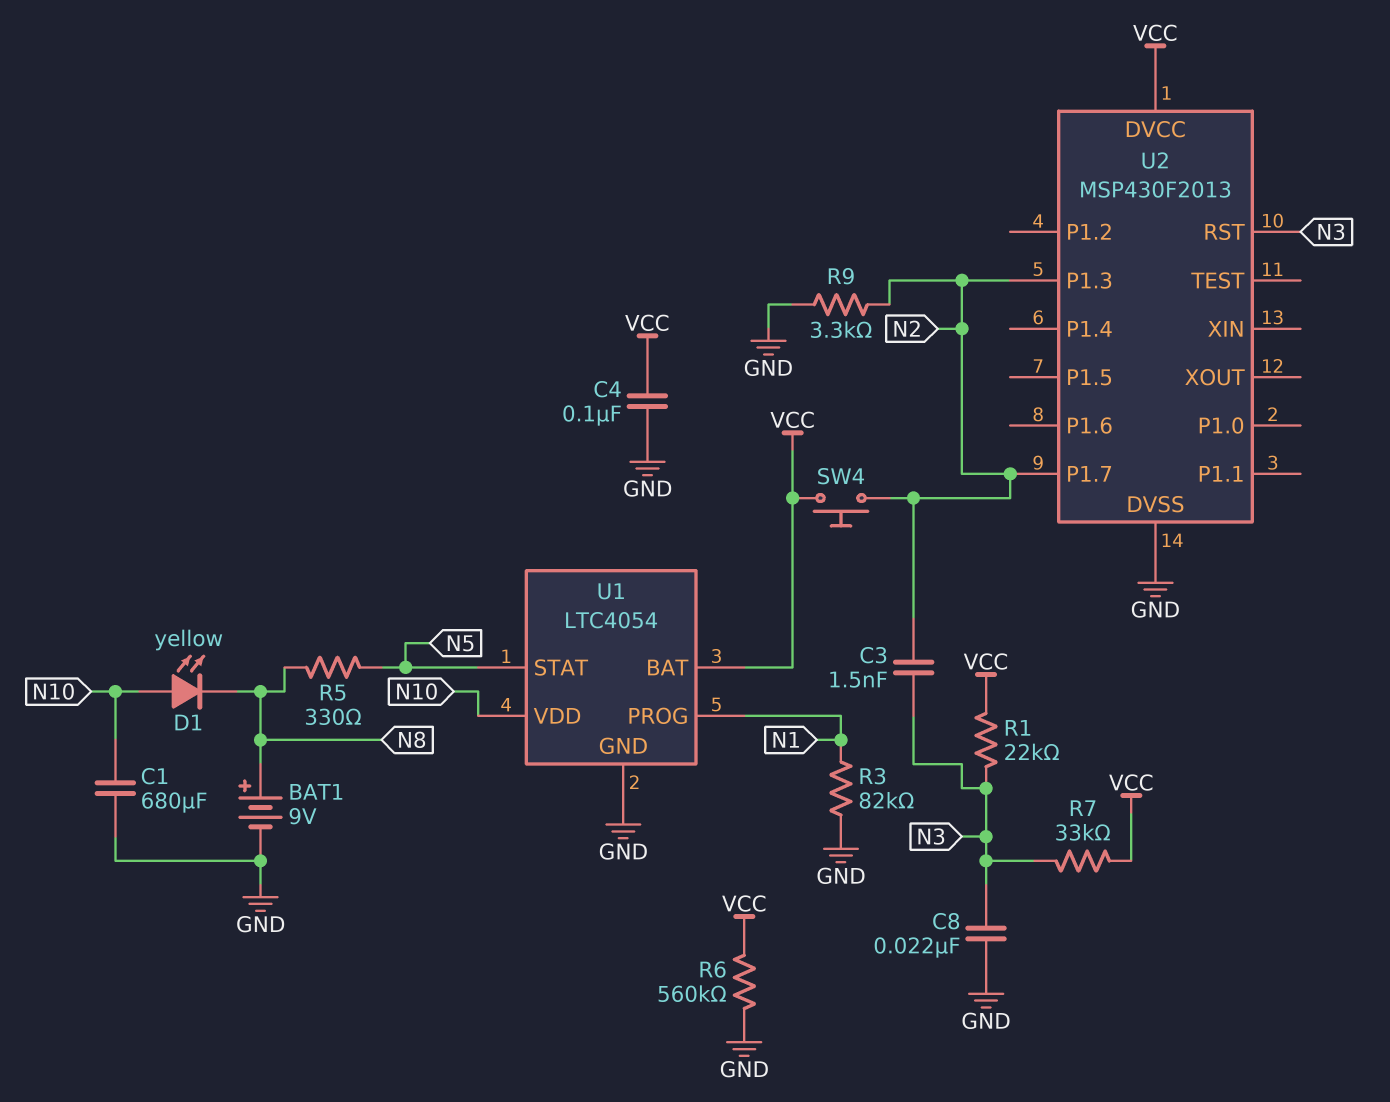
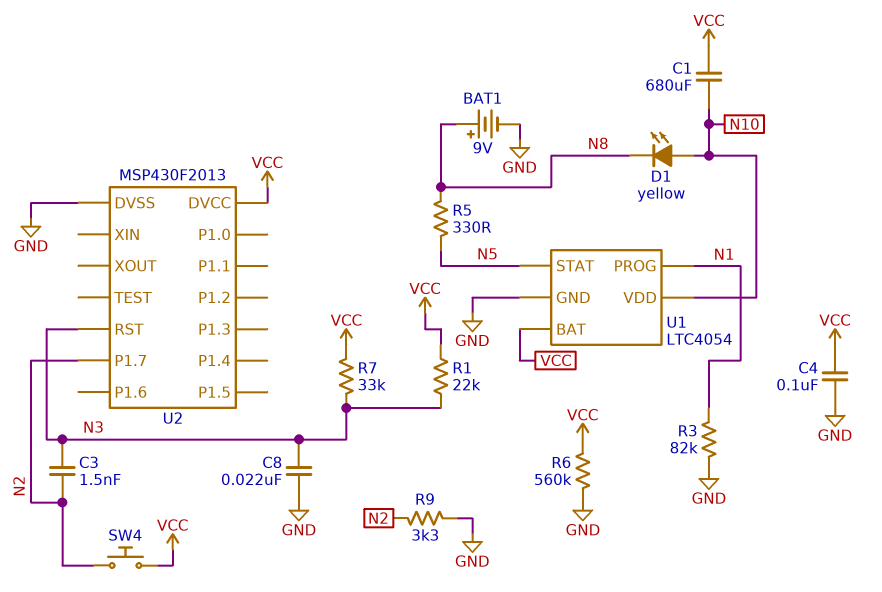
C1: 680uF (GND, N10) -> 680uF (N10, VCC)
U2 pin P1.3: N2 -> none

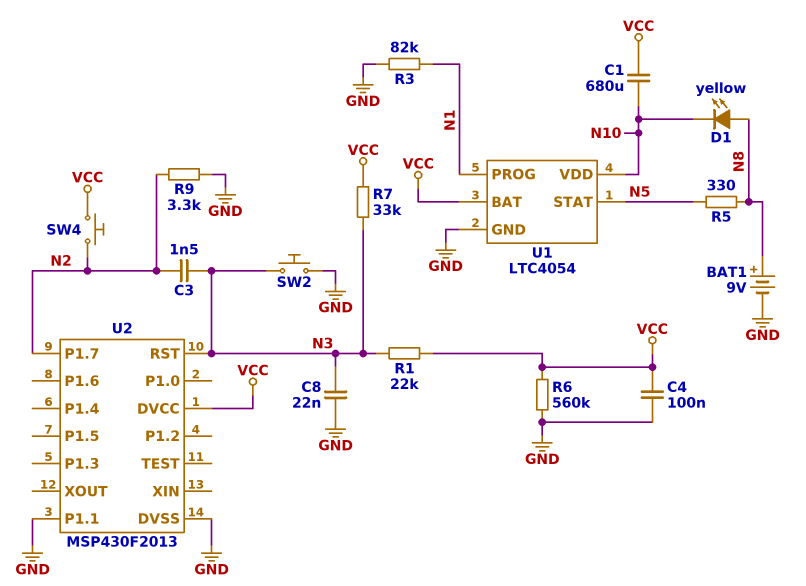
D1: LED yellow (A N10, K N8) -> LED yellow (A N8, K N10)
SW2: none -> button (GND, N3)
U2 pin P1.1: none -> GND

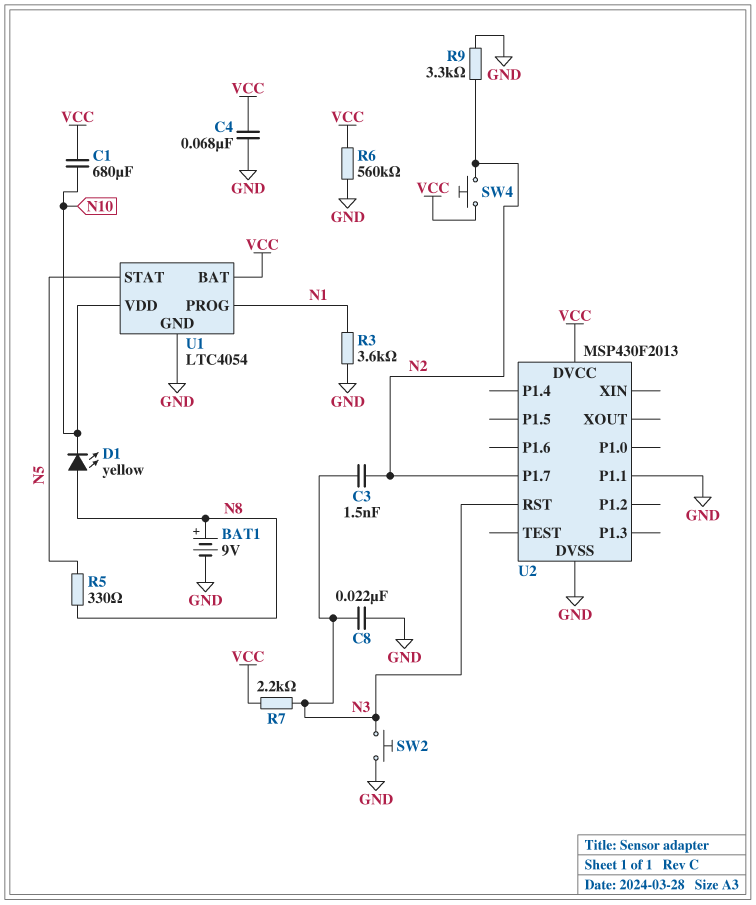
C4: 100nF (GND, VCC) -> 68nF (GND, VCC)
R1: 22k (N3, VCC) -> none
R3: 82k (GND, N1) -> 3.6k (GND, N1)
R7: 33k (N3, VCC) -> 2.2k (N3, VCC)

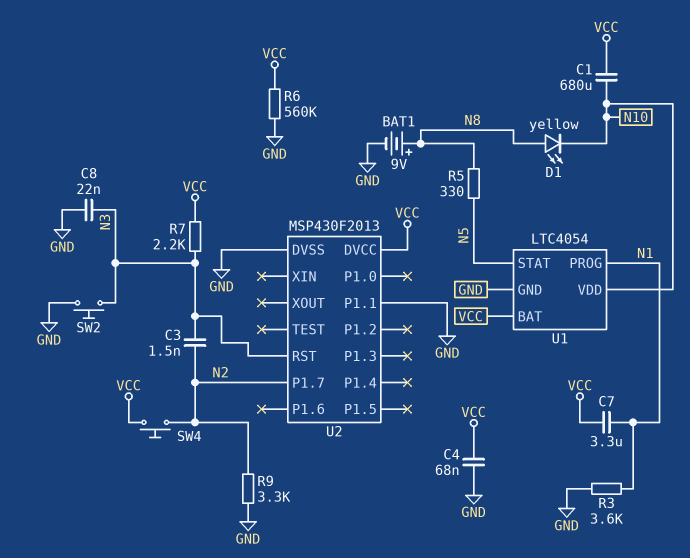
C7: none -> 3.3uF (N1, VCC)

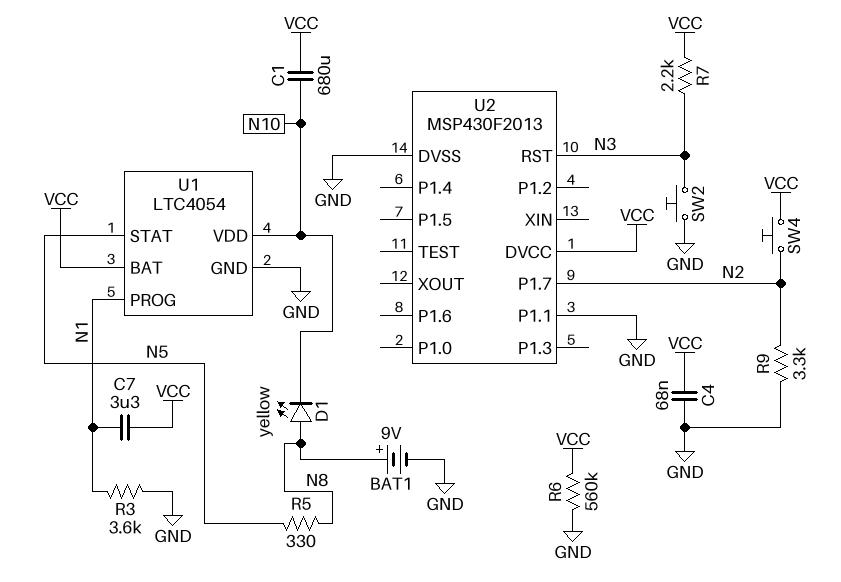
C3: 1.5nF (N2, N3) -> none
C8: 22nF (GND, N3) -> none

